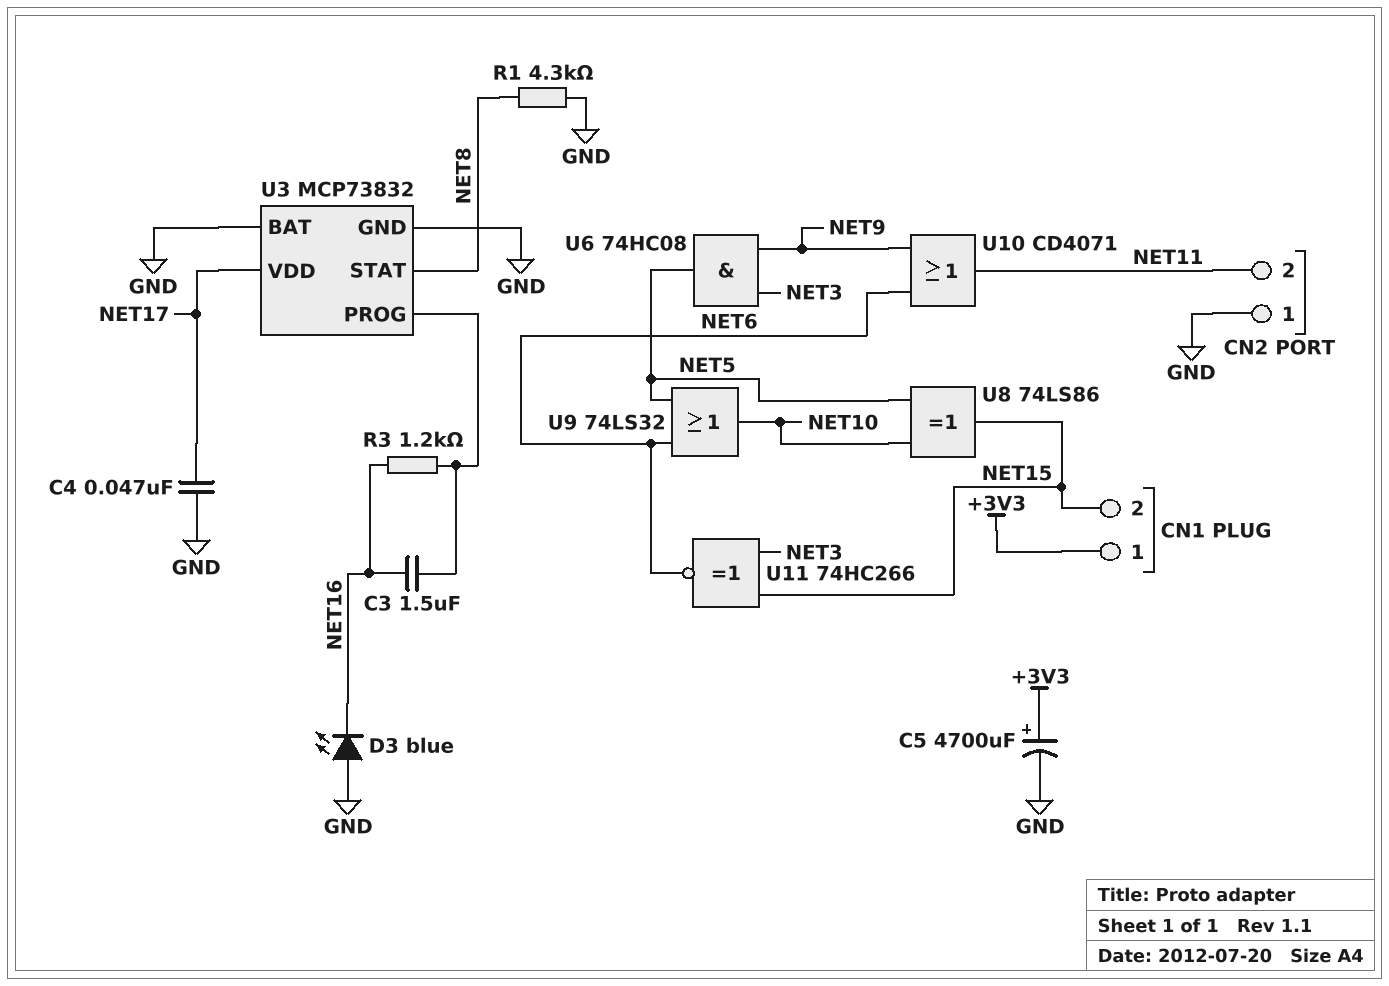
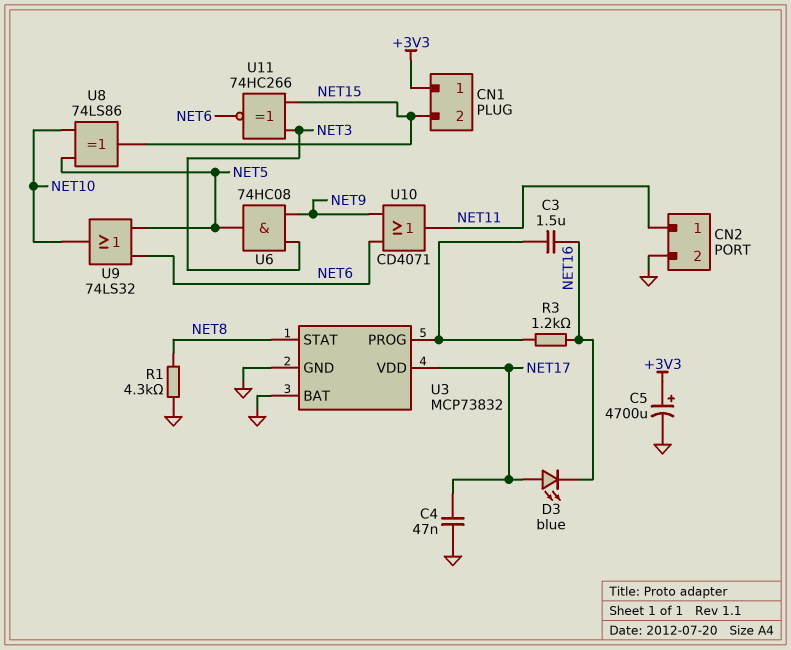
CN2 pin 1: GND -> NET11
CN2 pin 2: NET11 -> GND
D3: LED blue (A GND, K NET16) -> LED blue (A NET17, K NET16)

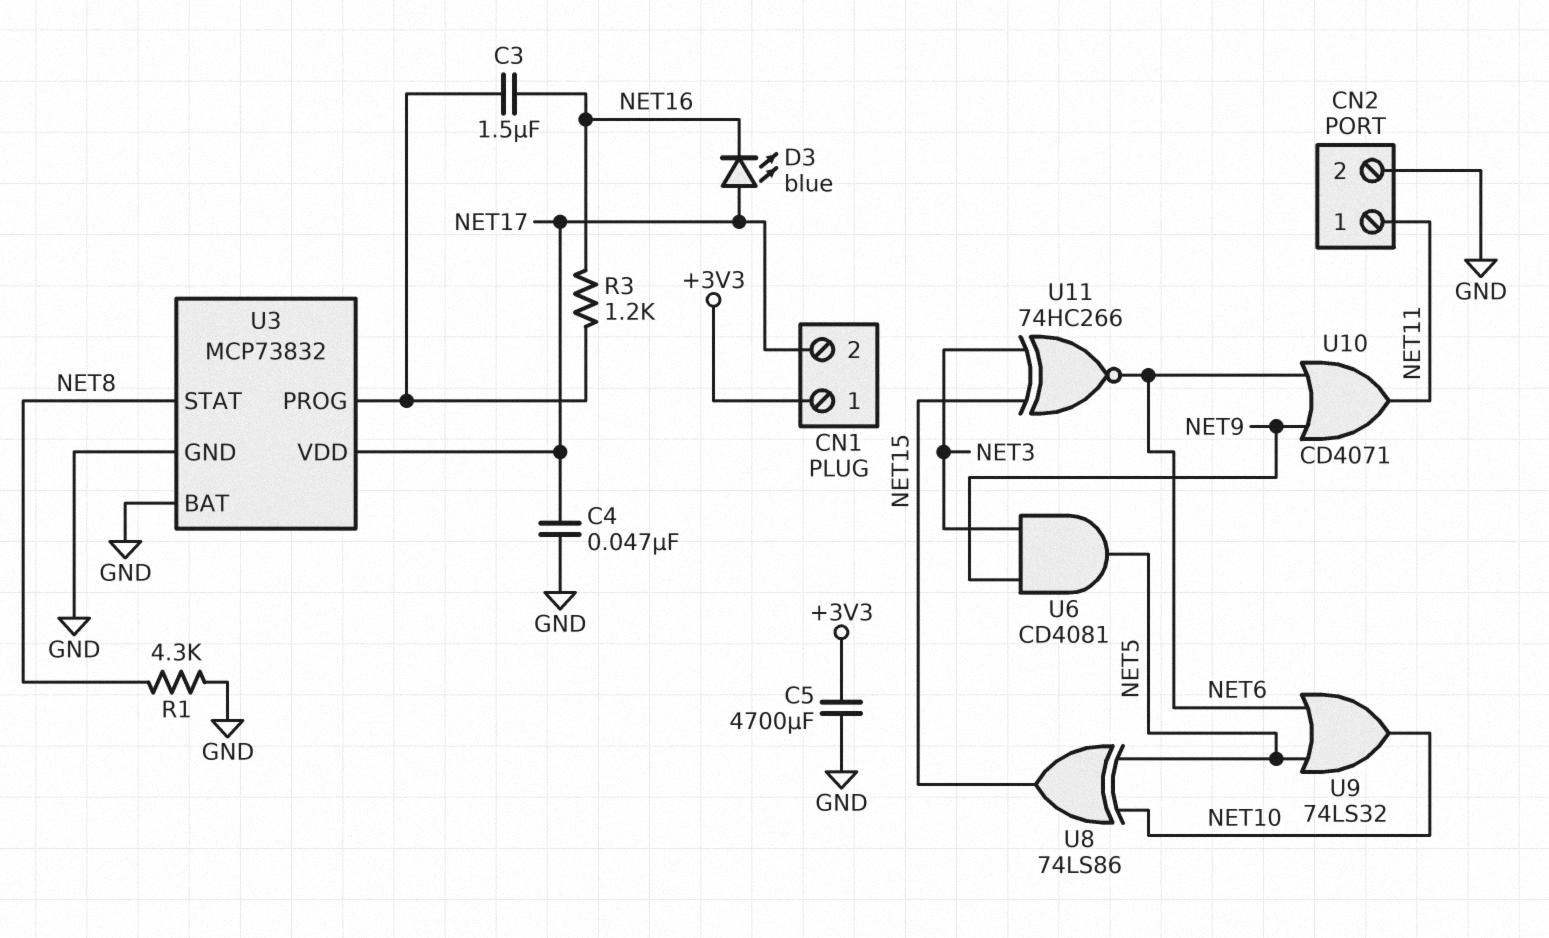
C5: 4700uF (plus +3V3, minus GND) -> 4700uF (+3V3, GND)
CN1 pin 2: NET15 -> NET17
U6: AND 74HC08 (in NET3, in NET9, out NET5) -> AND CD4081 (in NET3, in NET9, out NET5)

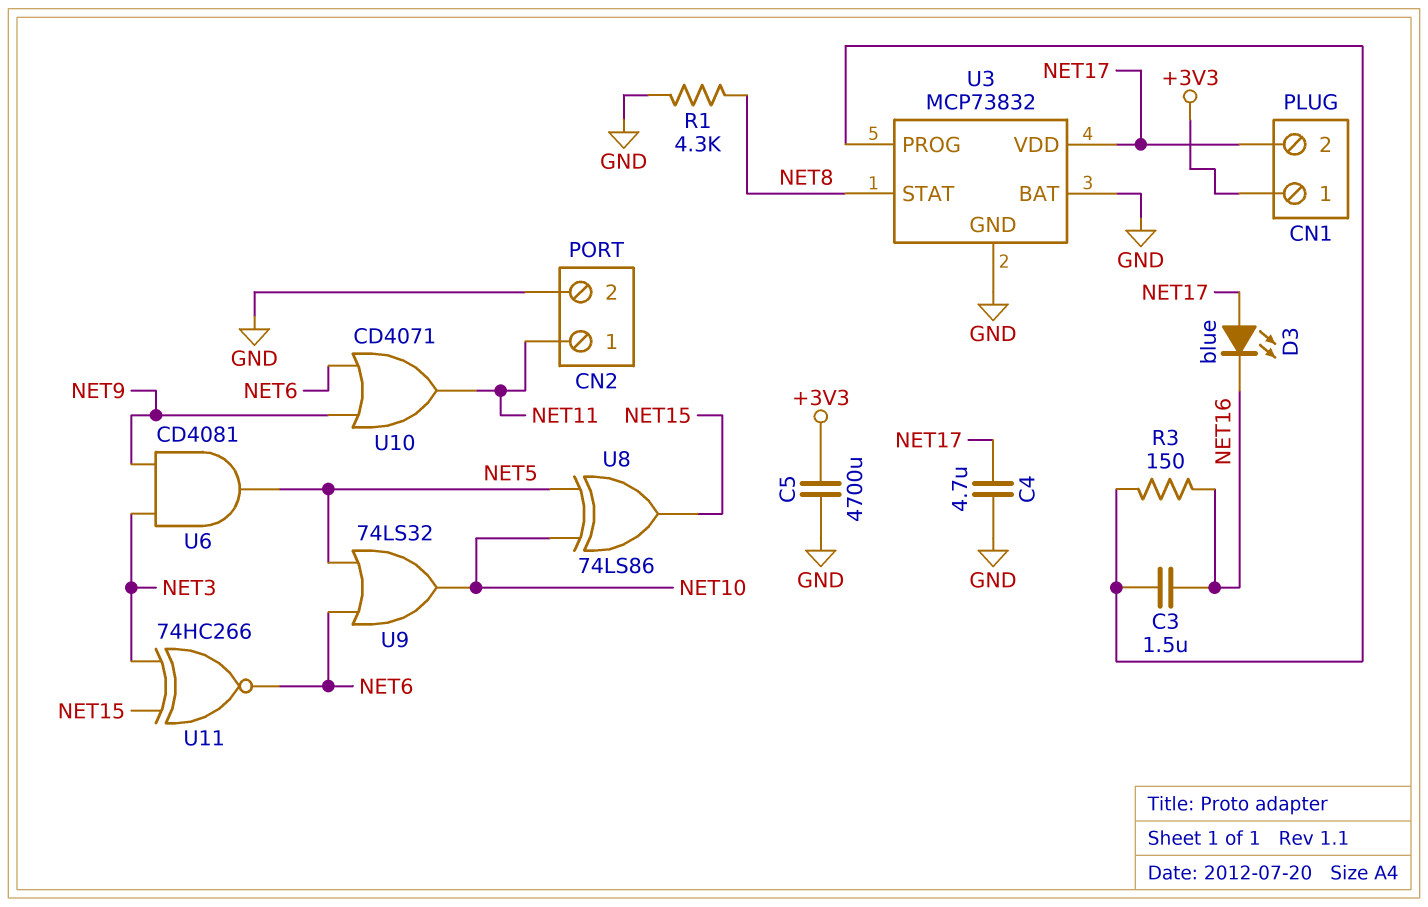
C4: 47nF (GND, NET17) -> 4.7uF (GND, NET17)
R3: 1.2k (NET16, U3/PROG) -> 150 (NET16, U3/PROG)

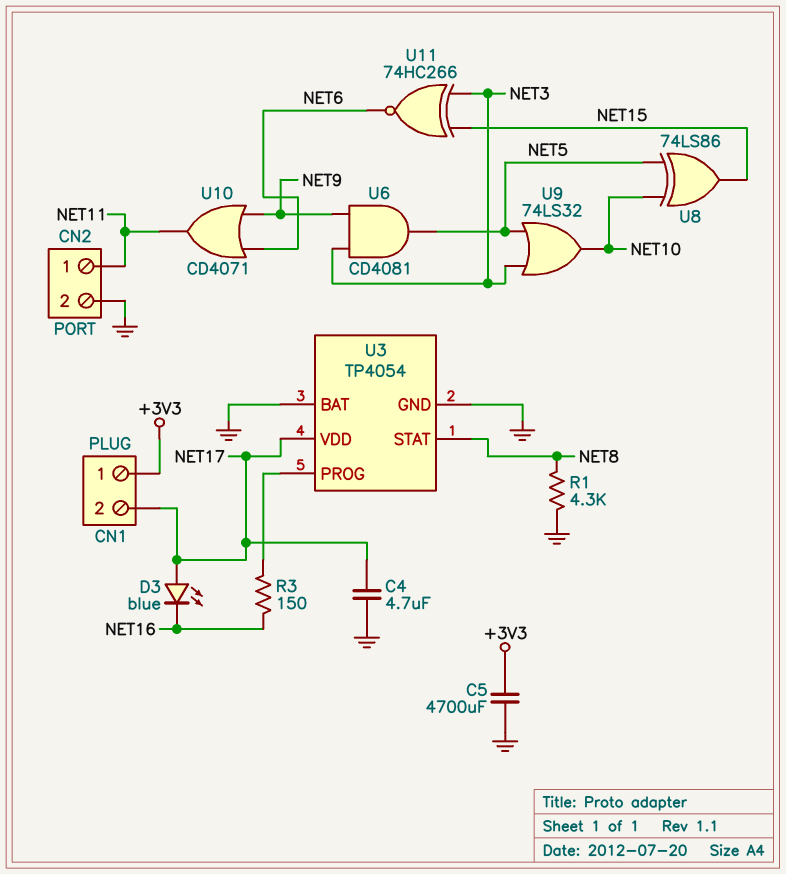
C3: 1.5uF (NET16, U3/PROG) -> none
U3: MCP73832 -> TP4054
U9: OR 74LS32 (in NET5, in NET6, out NET10) -> OR 74LS32 (in NET3, in NET5, out NET10)

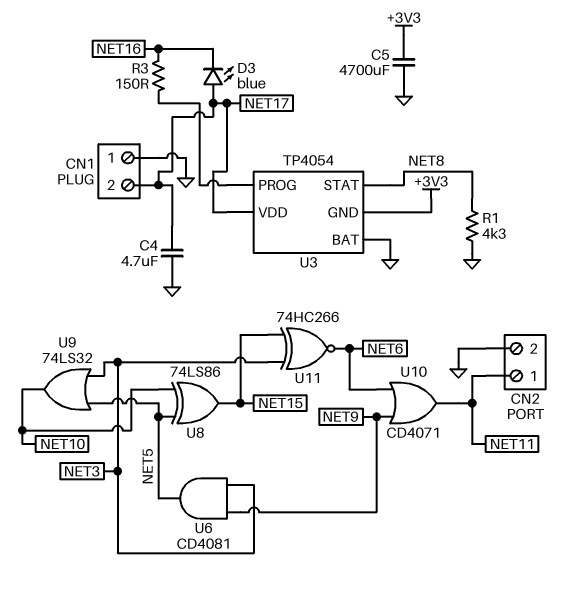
CN1 pin 1: +3V3 -> GND
U3 pin GND: GND -> +3V3

